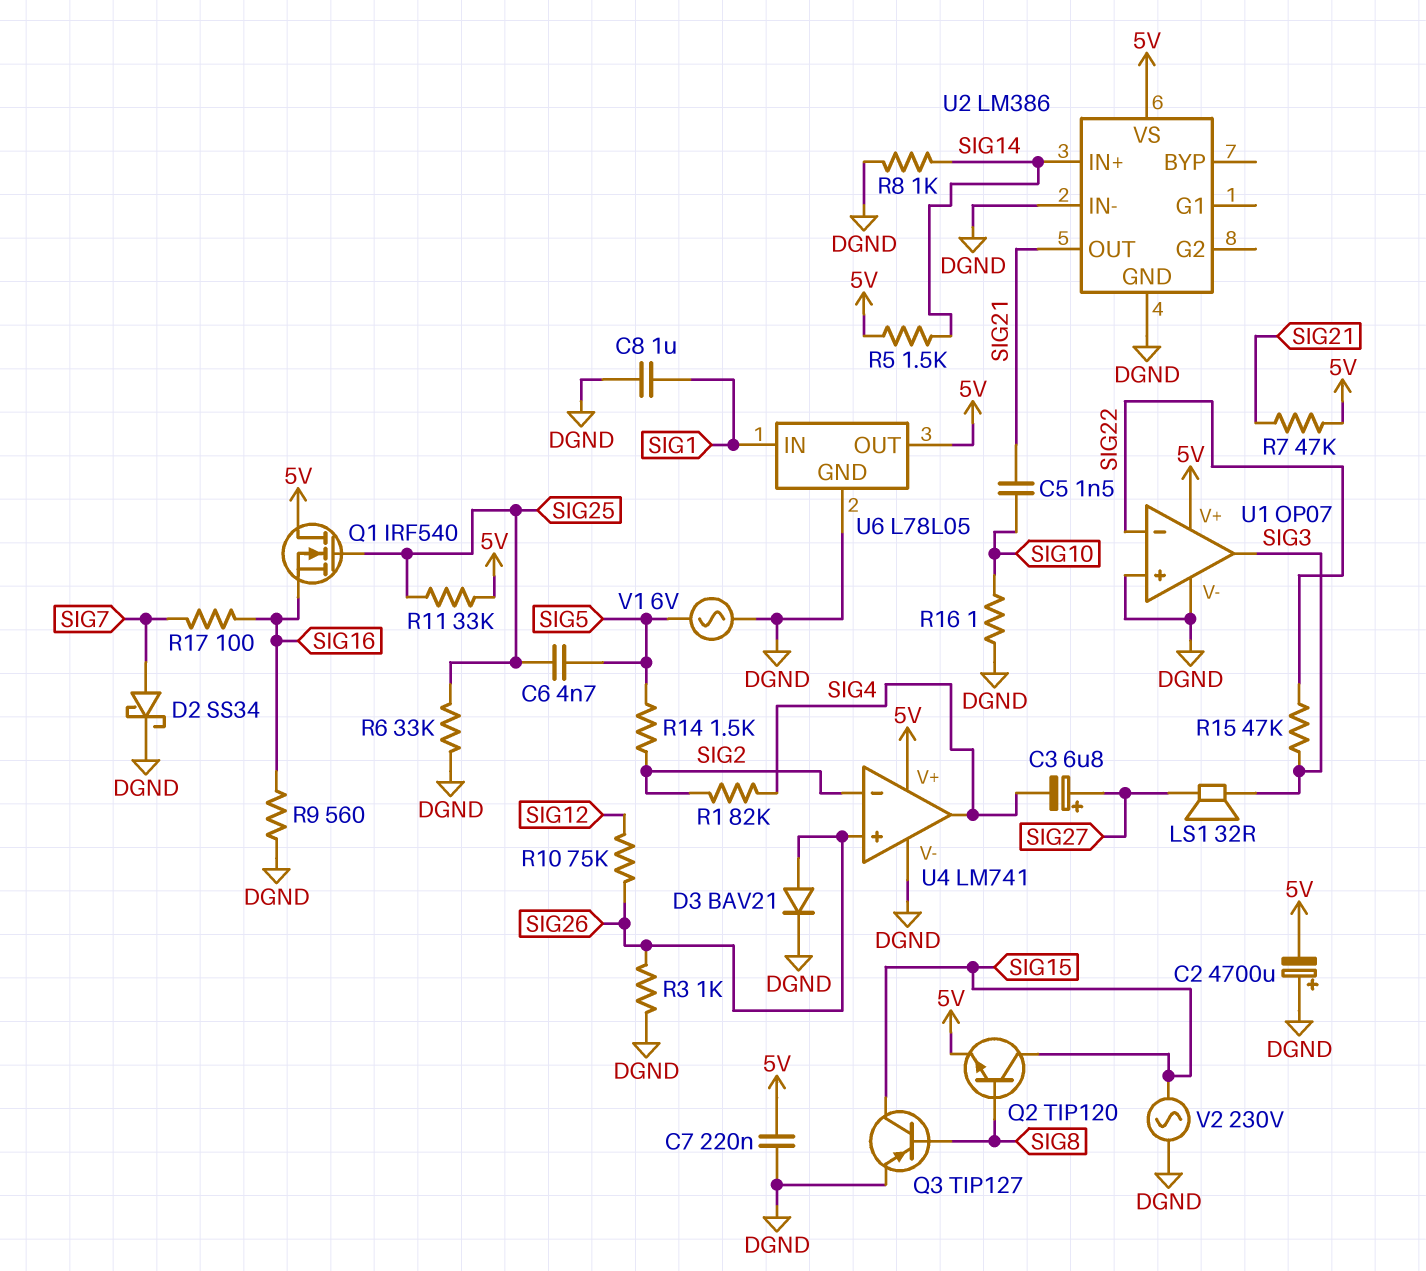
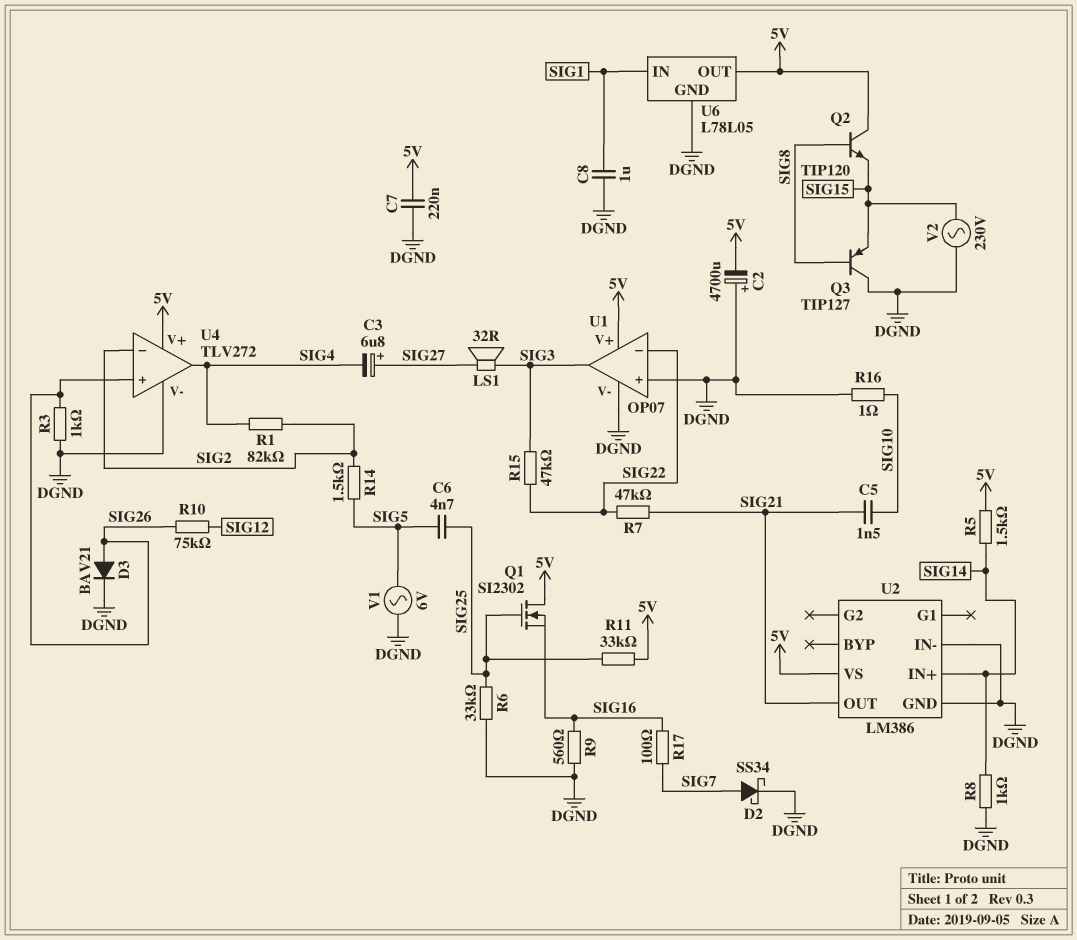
Q1: NMOS IRF540 (G SIG25, D 5V, S SIG16) -> NMOS SI2302 (G SIG25, D 5V, S SIG16)
Q2: NPN TIP120 (B SIG8, C SIG15, E 5V) -> NPN TIP120 (B SIG8, C 5V, E SIG15)
Q3: PNP TIP127 (B SIG8, C SIG15, E DGND) -> PNP TIP127 (B SIG8, C DGND, E SIG15)
R7: 47k (5V, SIG21) -> 47k (SIG21, SIG22)
U4: LM741 -> TLV272

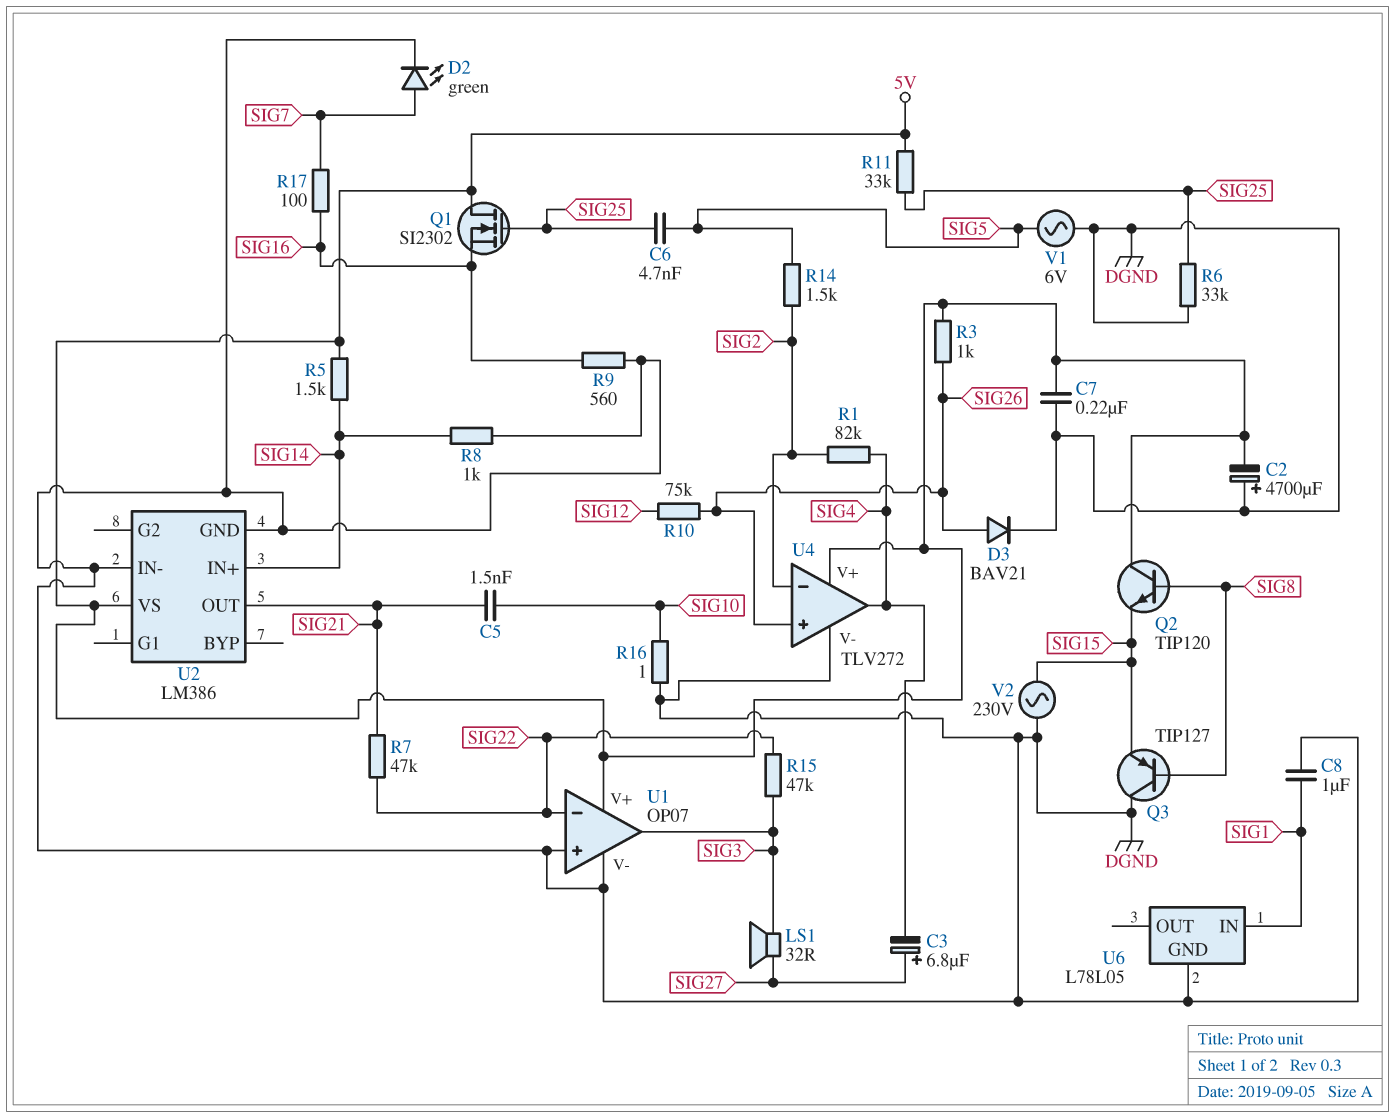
D2: schottky SS34 (A SIG7, K DGND) -> LED green (A SIG7, K DGND)
R3: 1k (DGND, SIG26) -> 1k (5V, SIG26)
U6 pin OUT: 5V -> none

